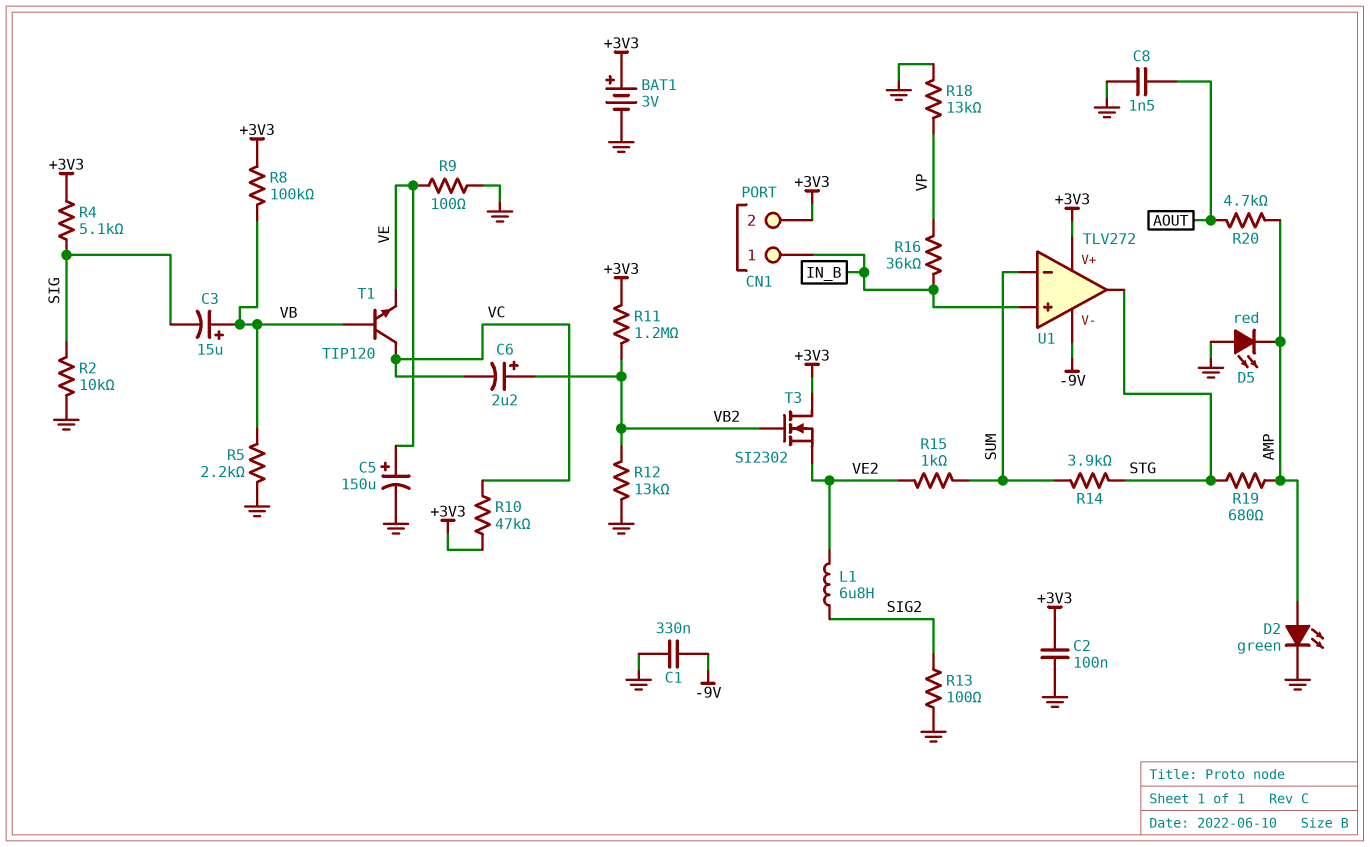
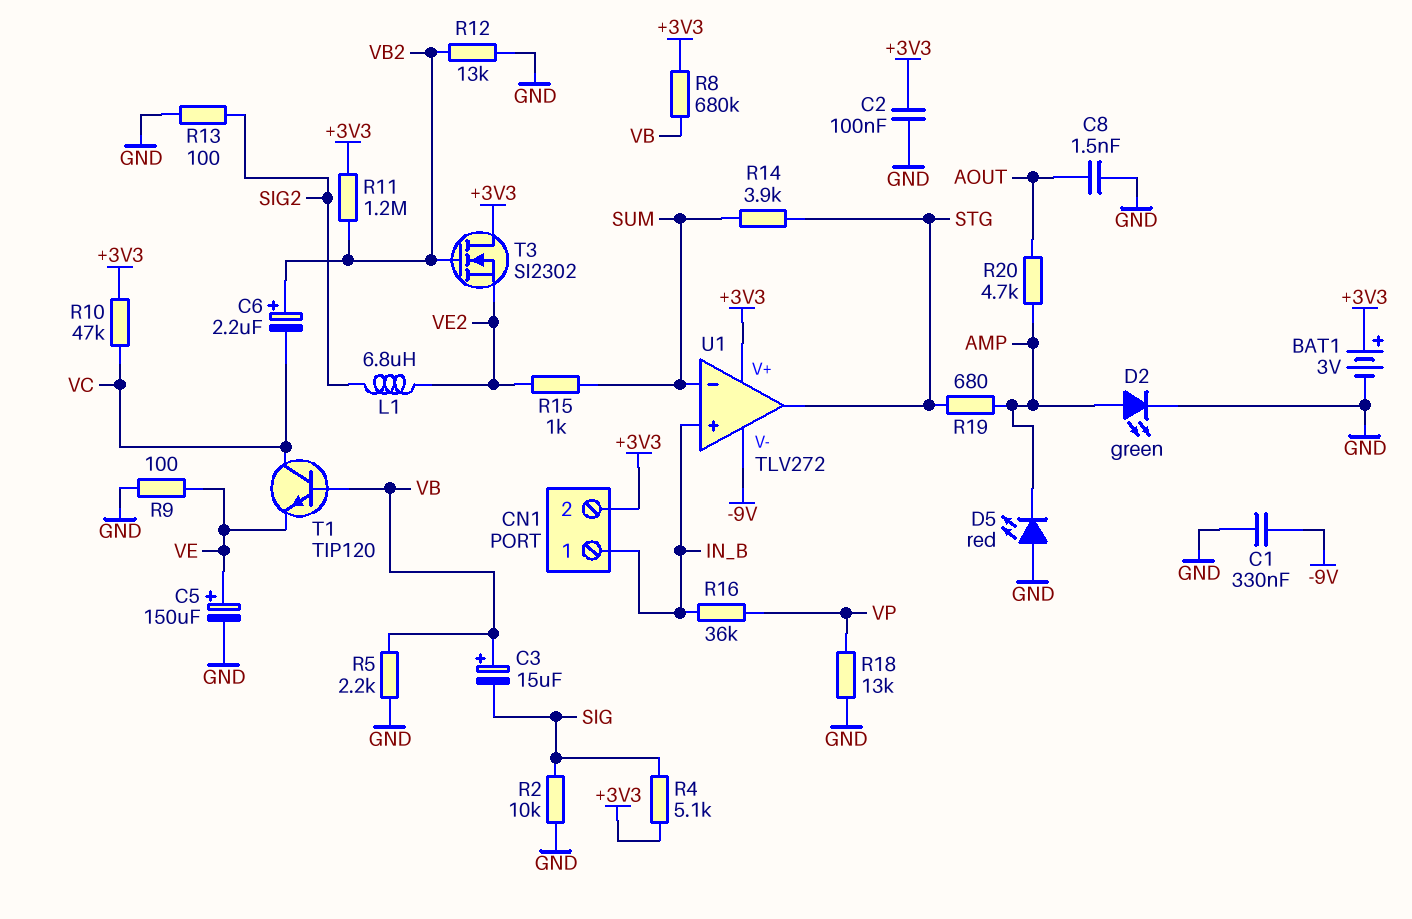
R8: 100k (+3V3, VB) -> 680k (+3V3, VB)

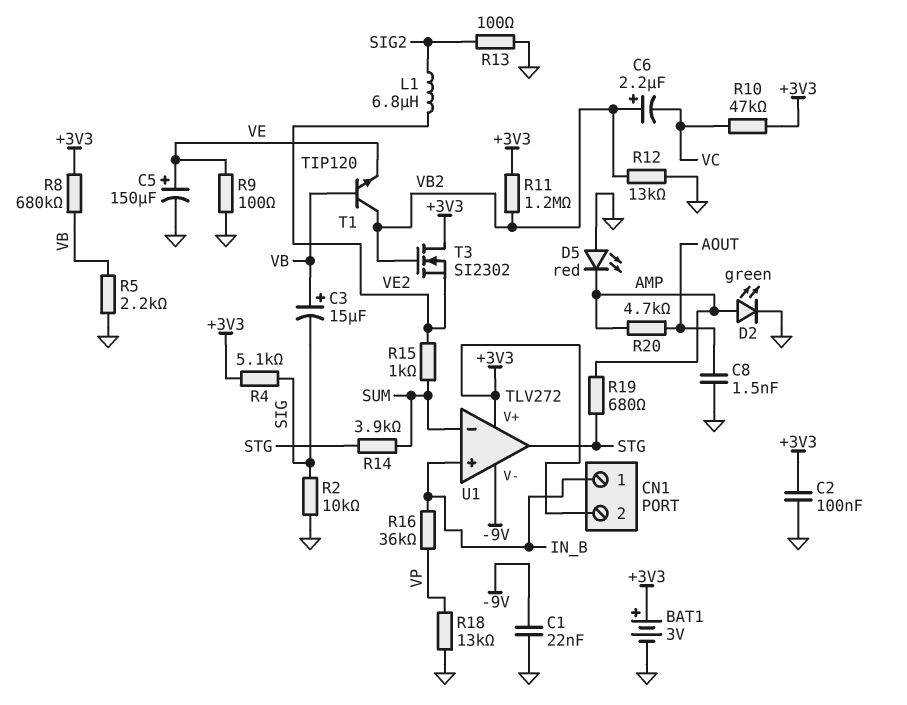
C1: 330nF (-9V, GND) -> 22nF (-9V, GND)
T1: NPN TIP120 (B VB, C VC, E VE) -> NPN TIP120 (B VB, C VB2, E VE)

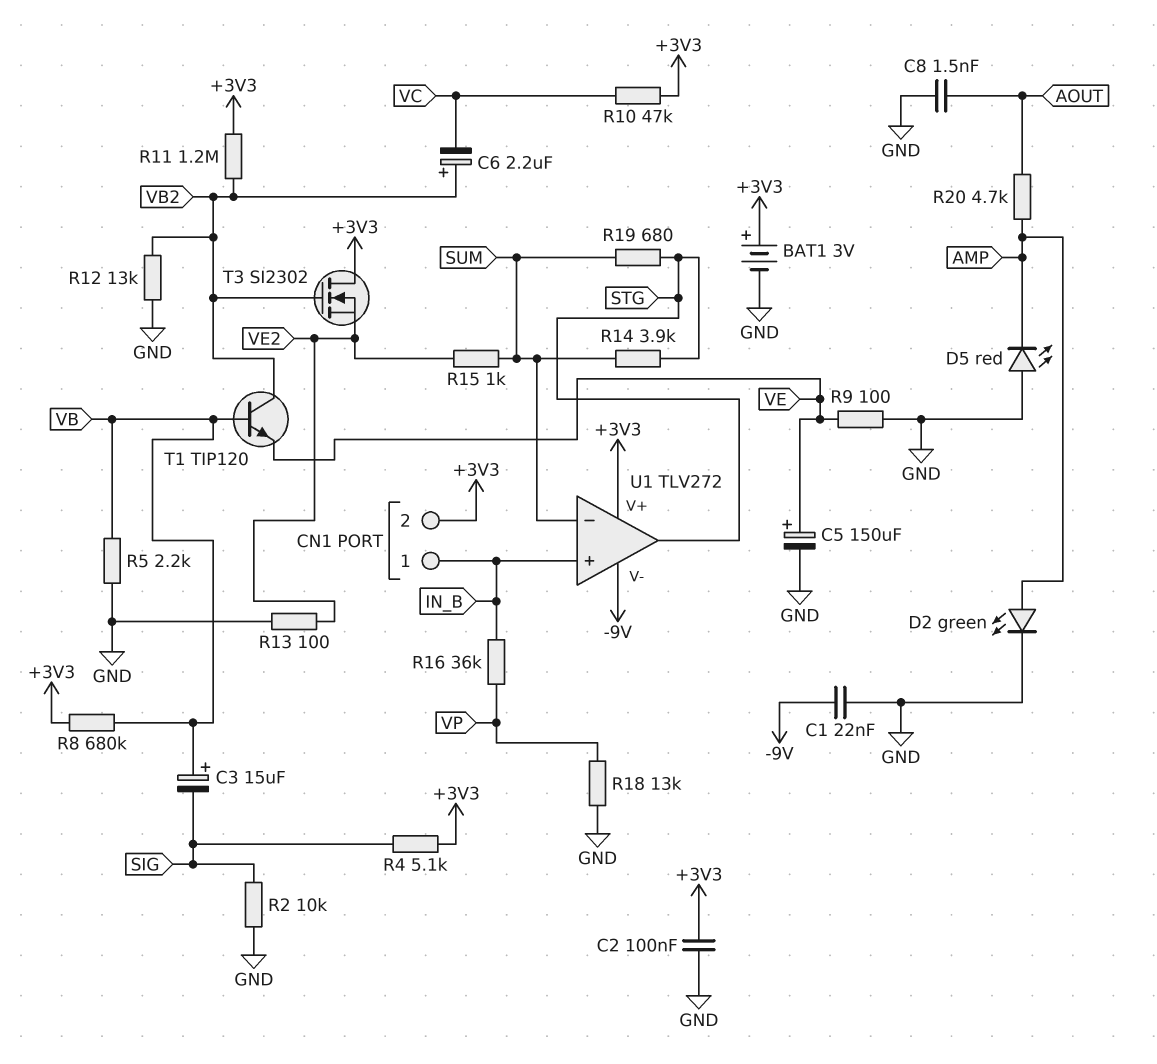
L1: 6.8uH (SIG2, VE2) -> none
R13: 100 (GND, SIG2) -> 100 (GND, VE2)
R19: 680 (AMP, STG) -> 680 (STG, SUM)

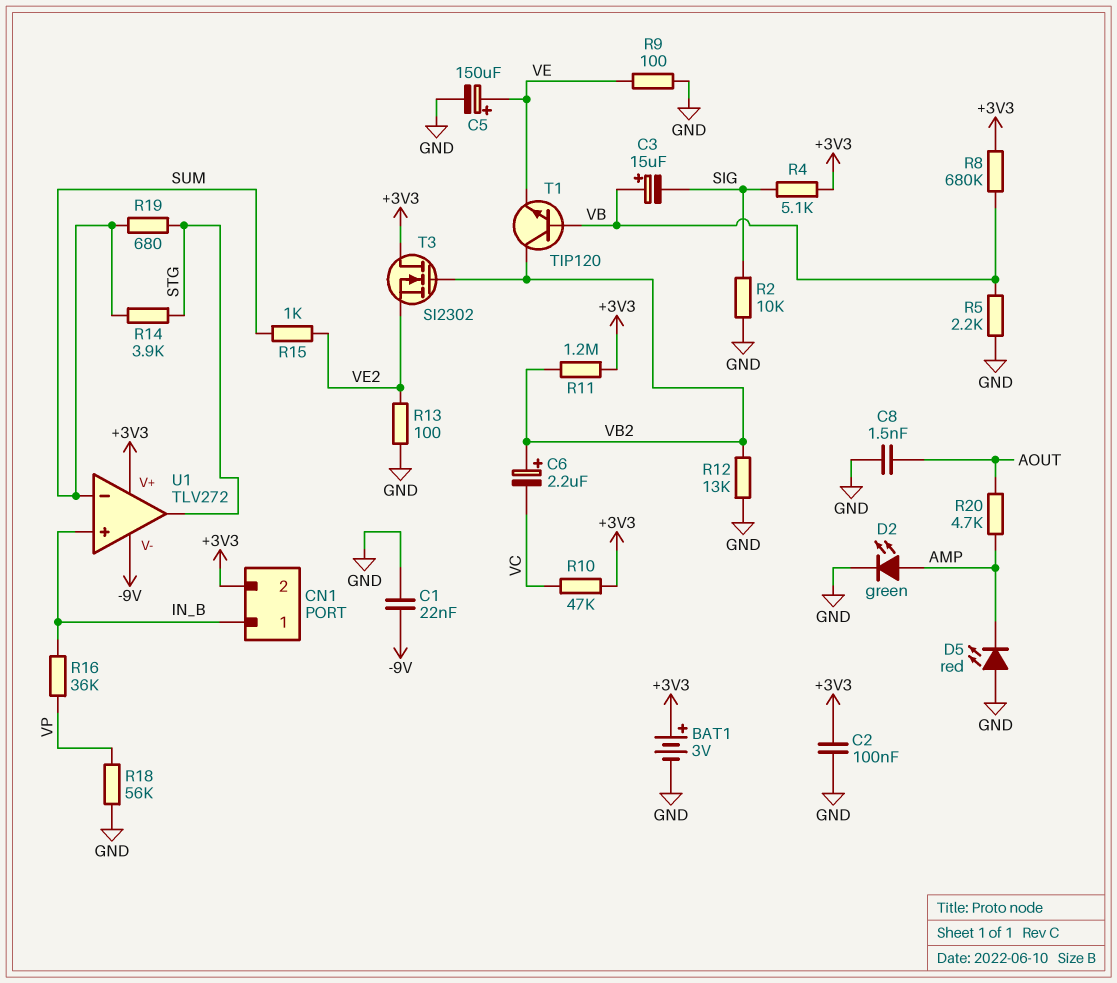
R18: 13k (GND, VP) -> 56k (GND, VP)

